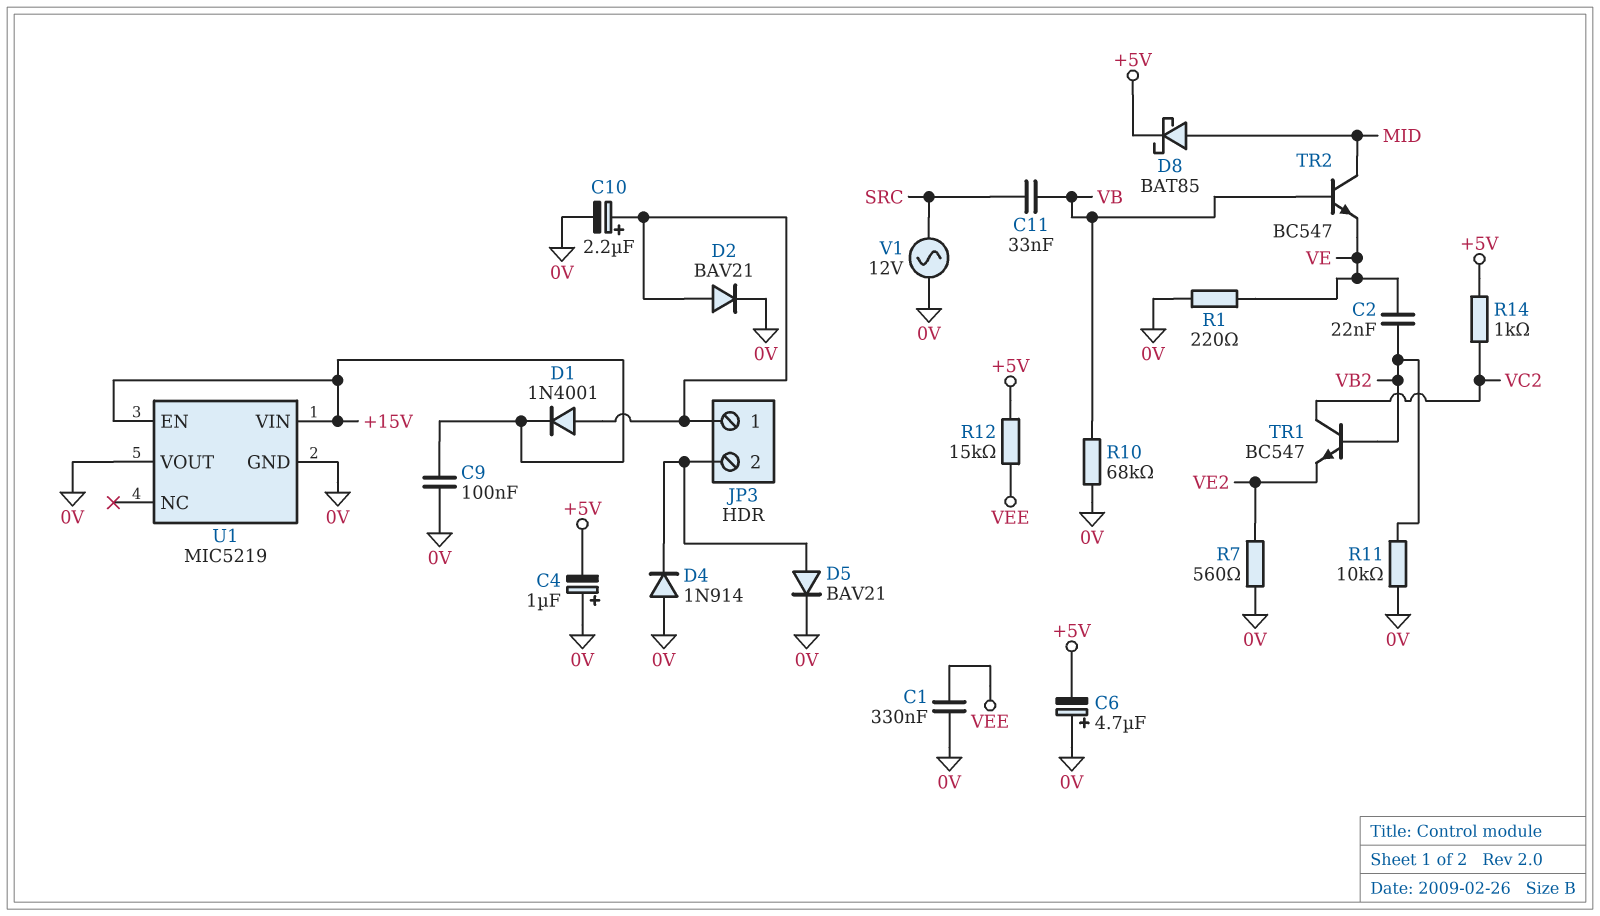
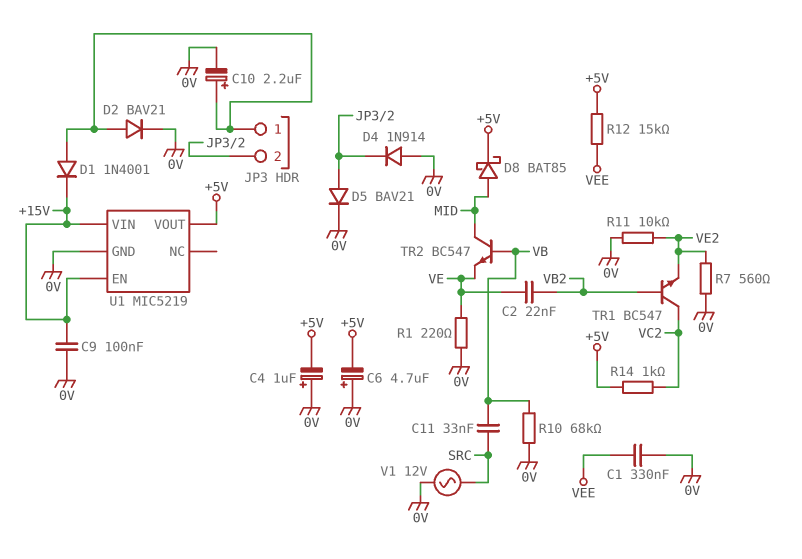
R11: 10k (0V, VB2) -> 10k (0V, VE2)
U1 pin VOUT: 0V -> +5V

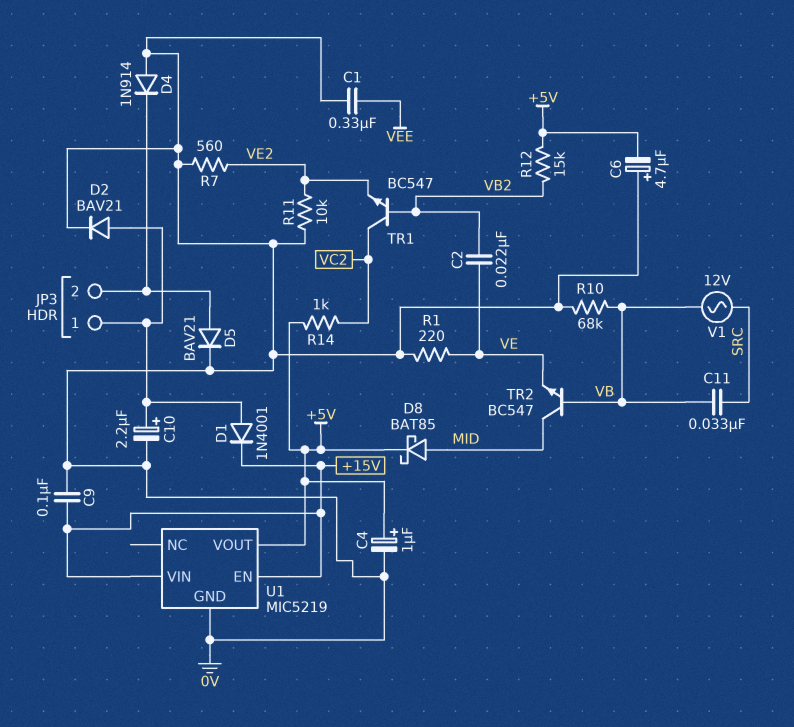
C4: 1uF (plus 0V, minus +5V) -> 1uF (plus +5V, minus 0V)
R12: 15k (+5V, VEE) -> 15k (+5V, VB2)
V1: AC 12V (0V, SRC) -> AC 12V (SRC, VB)

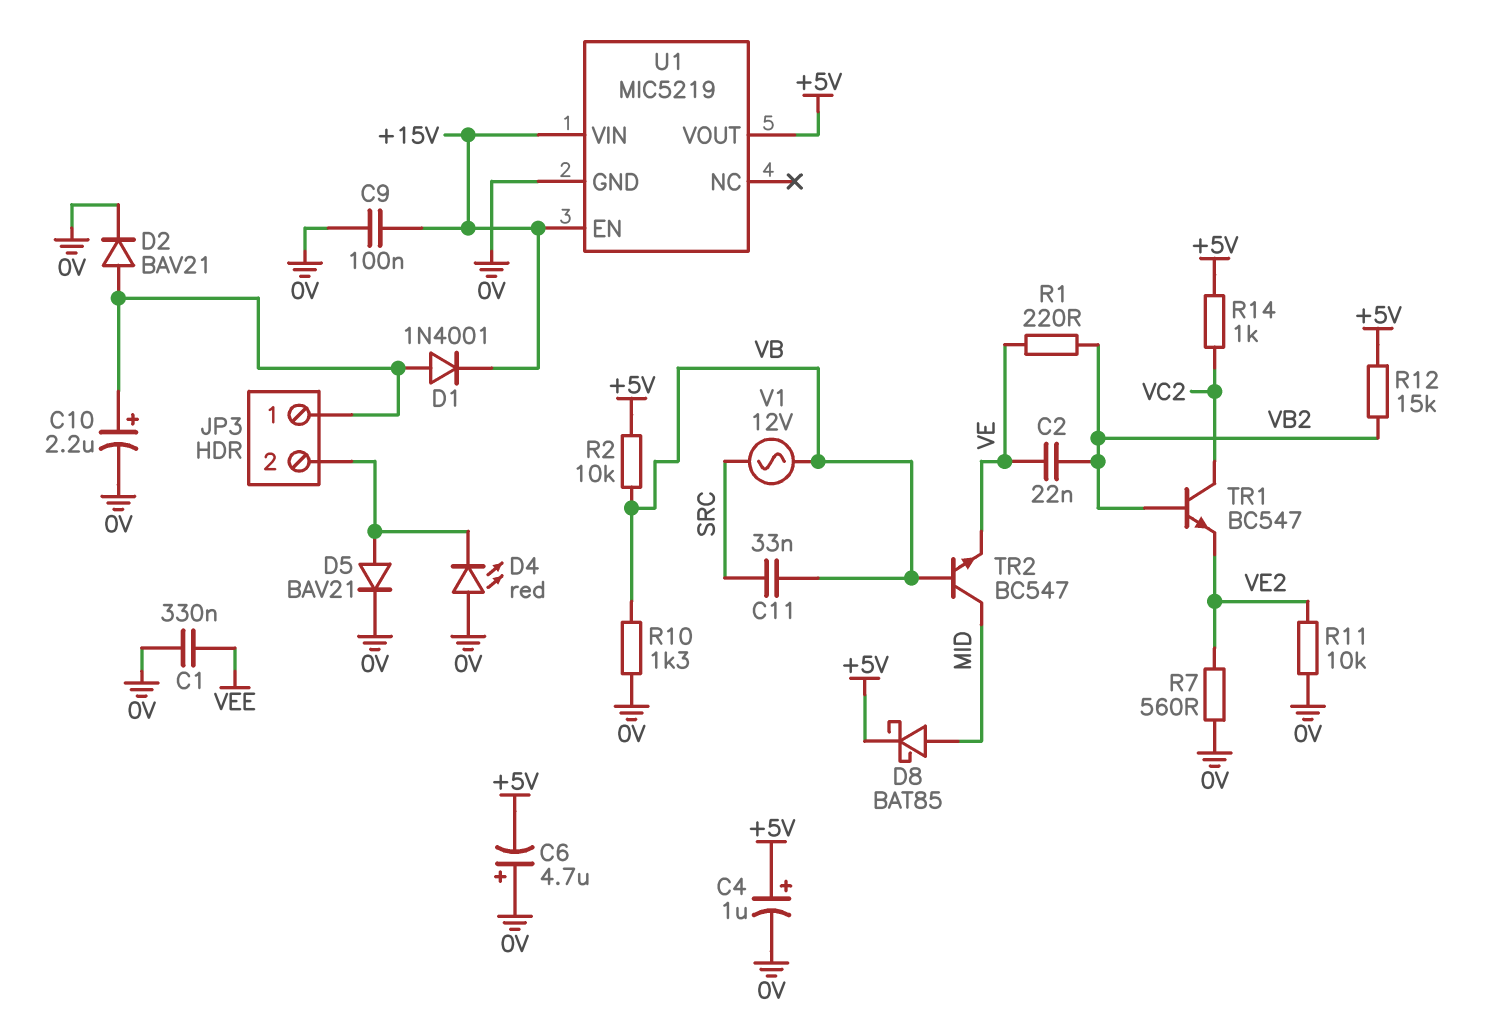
D4: diode 1N914 (A 0V, K JP3/2) -> LED red (A 0V, K JP3/2)
R1: 220 (0V, VE) -> 220 (VB2, VE)
R2: none -> 10k (+5V, VB)
R10: 68k (0V, VB) -> 1.3k (0V, VB)

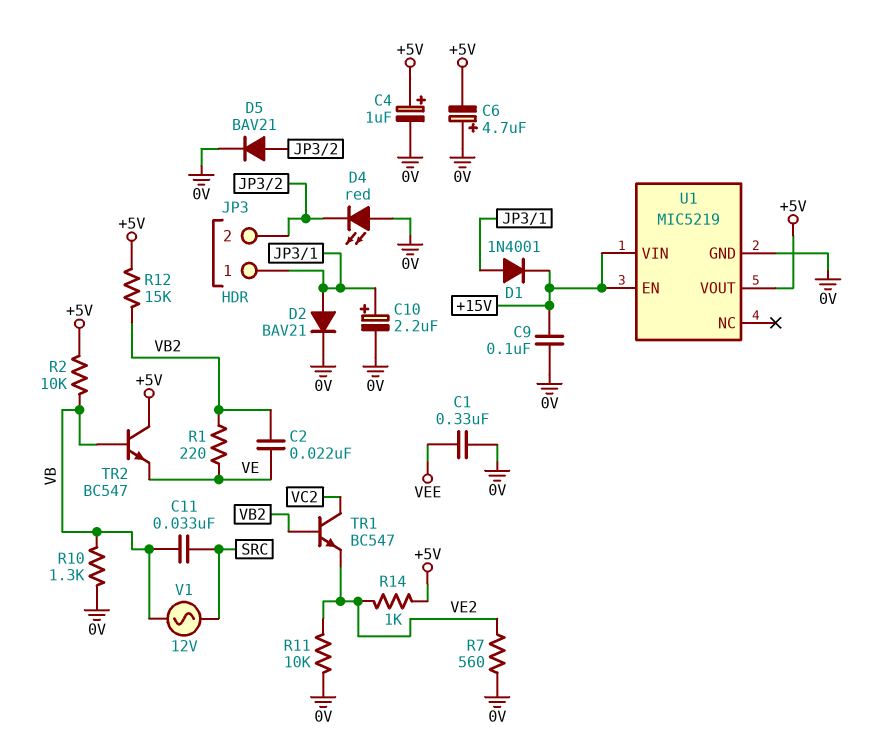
D8: schottky BAT85 (A MID, K +5V) -> none
R14: 1k (+5V, VC2) -> 1k (+5V, VE2)
TR2: NPN BC547 (B VB, C MID, E VE) -> NPN BC547 (B VB, C +5V, E VE)

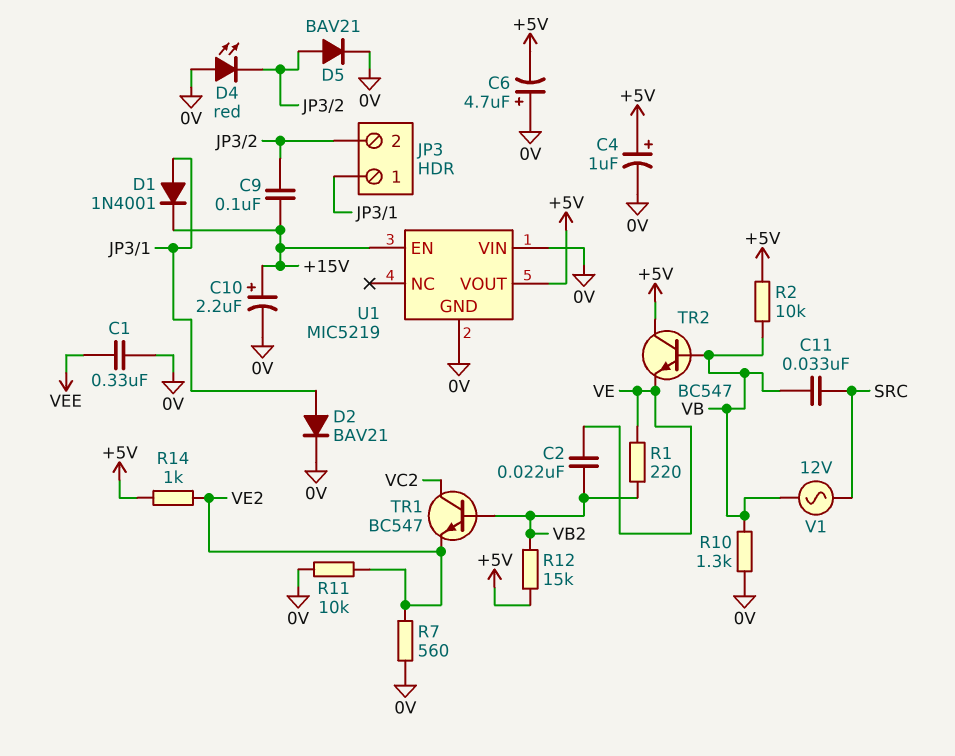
C9: 100nF (+15V, 0V) -> 100nF (+15V, JP3/2)
C10: 2.2uF (plus JP3/1, minus 0V) -> 2.2uF (plus +15V, minus 0V)
U1 pin VIN: +15V -> 0V

